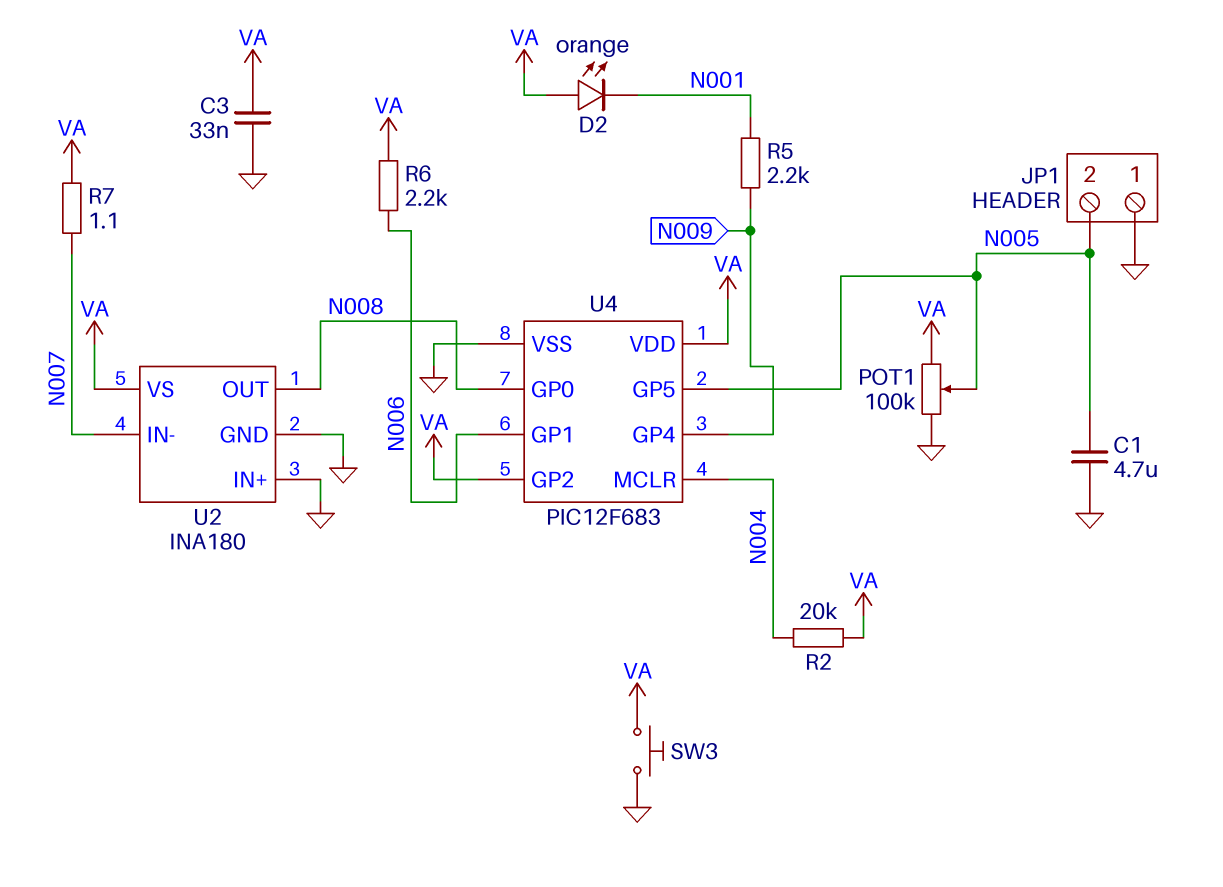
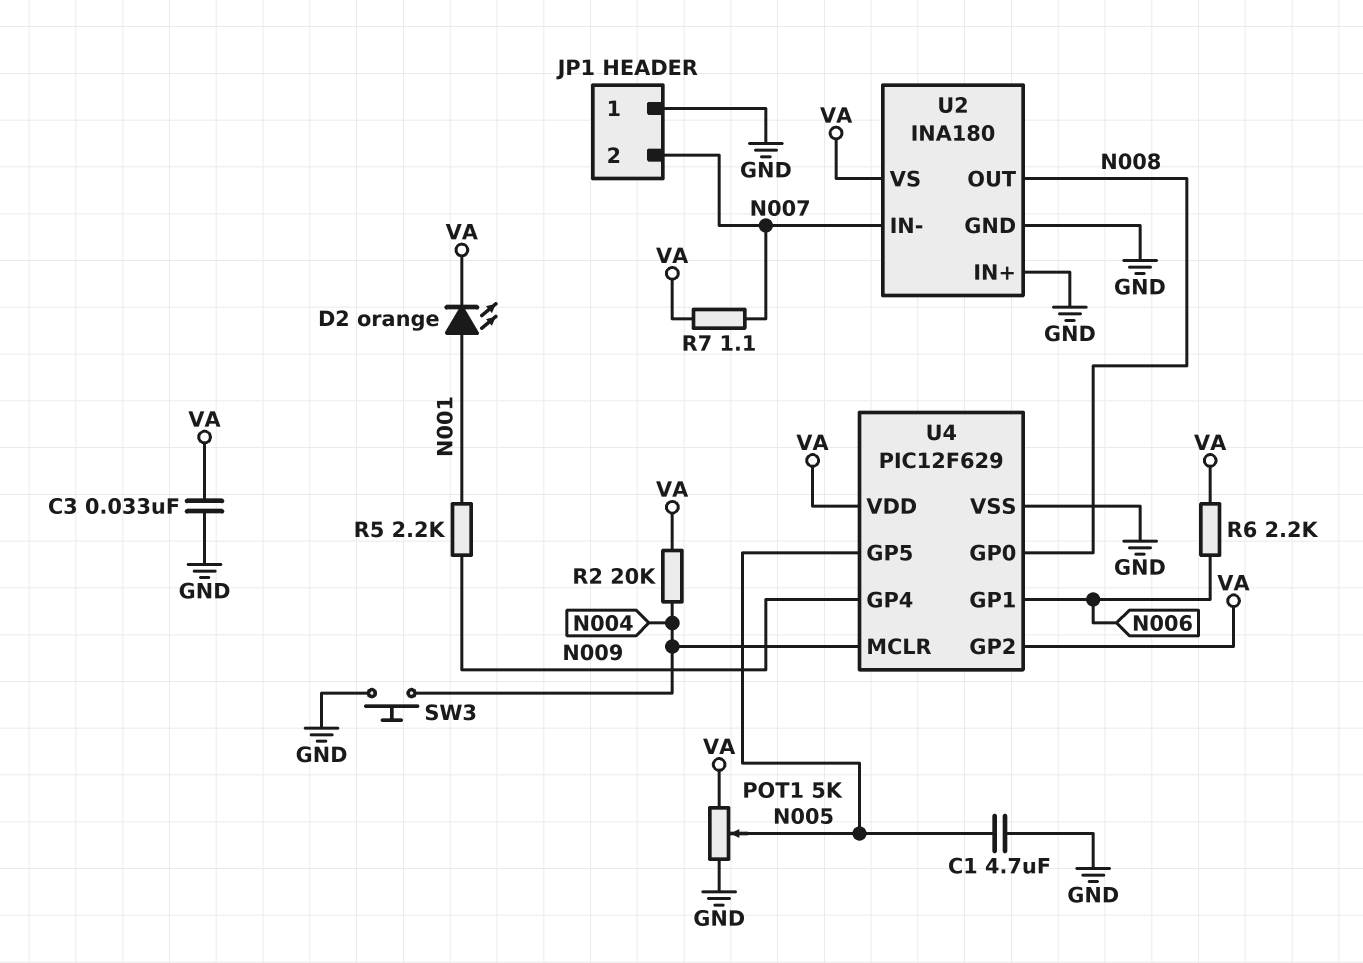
D2: LED orange (A VA, K N001) -> LED orange (A N001, K VA)
JP1 pin 2: N005 -> N007
POT1: 100k (GND, VA, wiper N005) -> 5k (GND, VA, wiper N005)
SW3: button (GND, VA) -> button (GND, N004)
U4: PIC12F683 -> PIC12F629

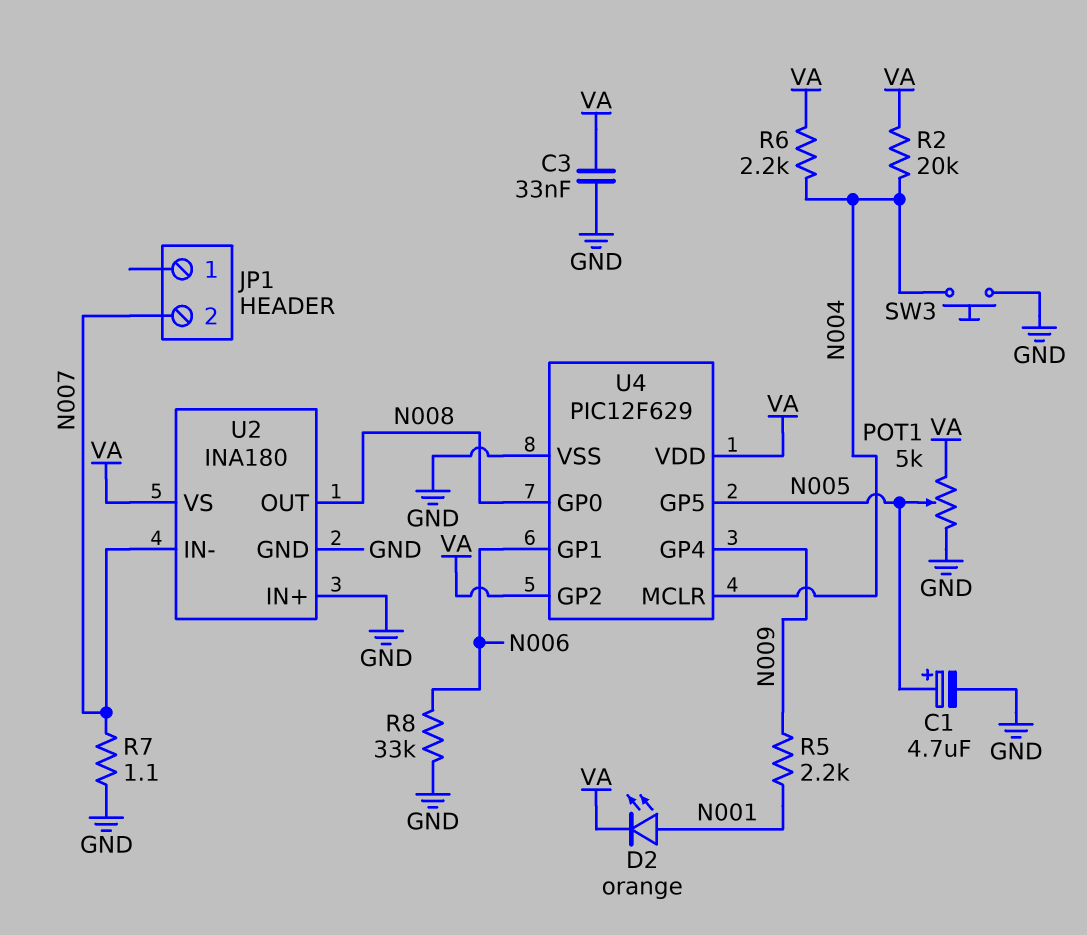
C1: 4.7uF (GND, N005) -> 4.7uF (plus N005, minus GND)
JP1 pin 1: GND -> none
R6: 2.2k (N006, VA) -> 2.2k (N004, VA)
R7: 1.1 (N007, VA) -> 1.1 (GND, N007)
R8: none -> 33k (GND, N006)

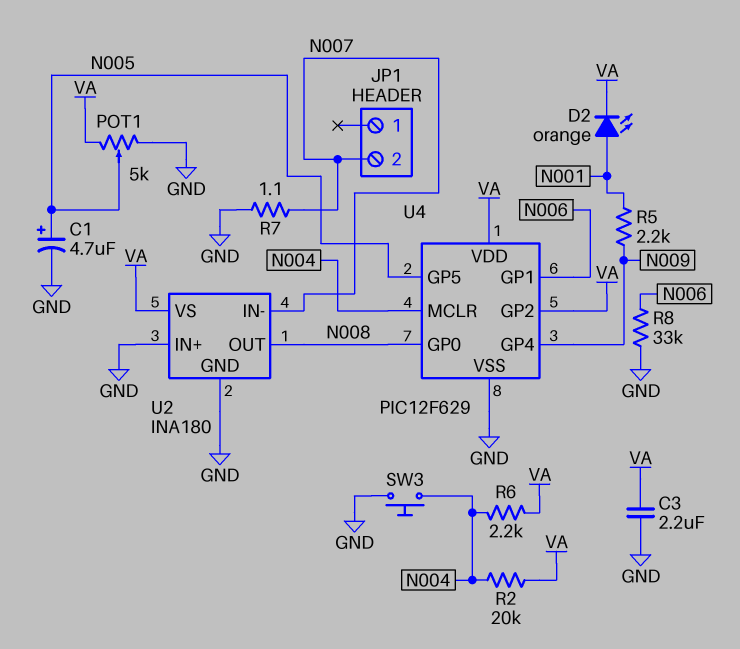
C3: 33nF (GND, VA) -> 2.2uF (GND, VA)

